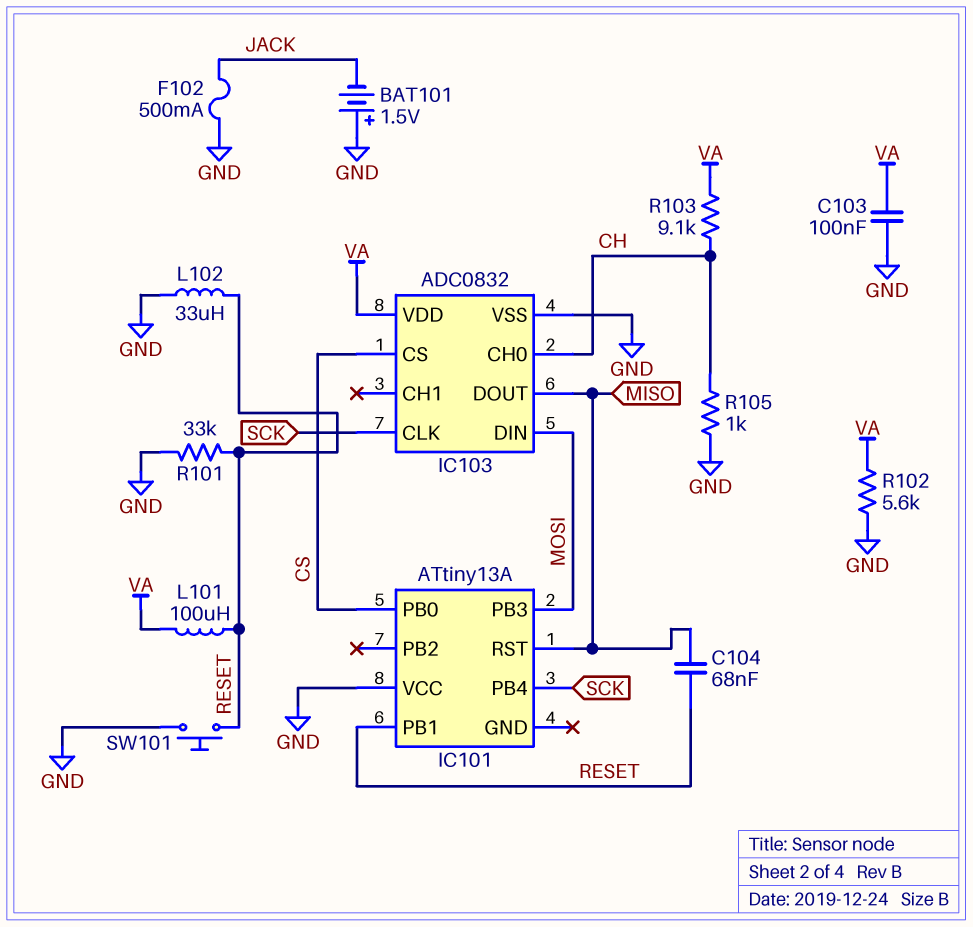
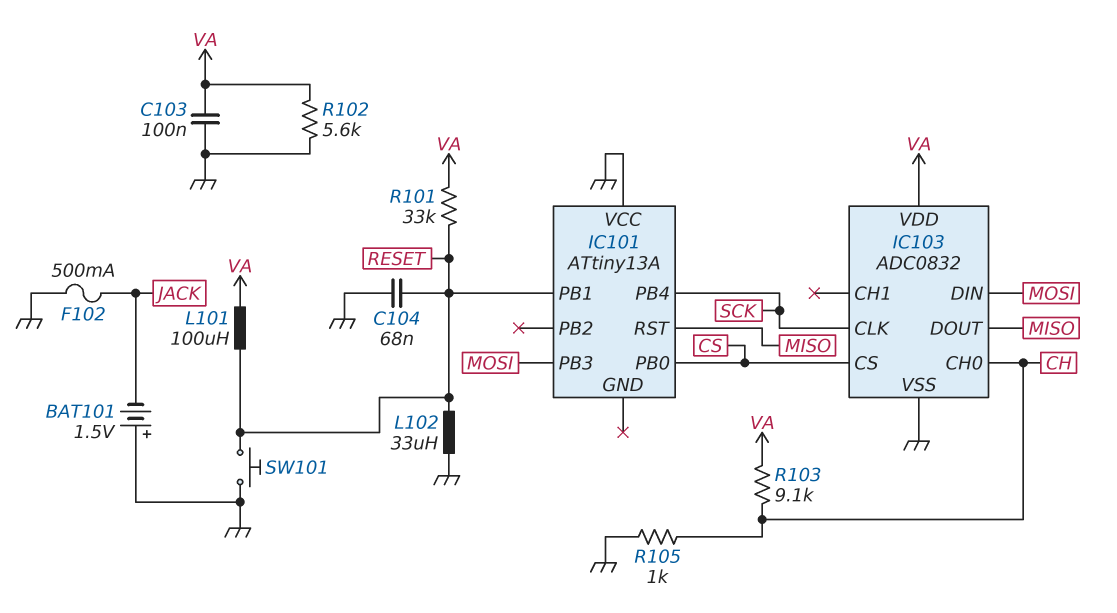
C104: 68nF (MISO, RESET) -> 68nF (GND, RESET)
R101: 33k (GND, RESET) -> 33k (RESET, VA)

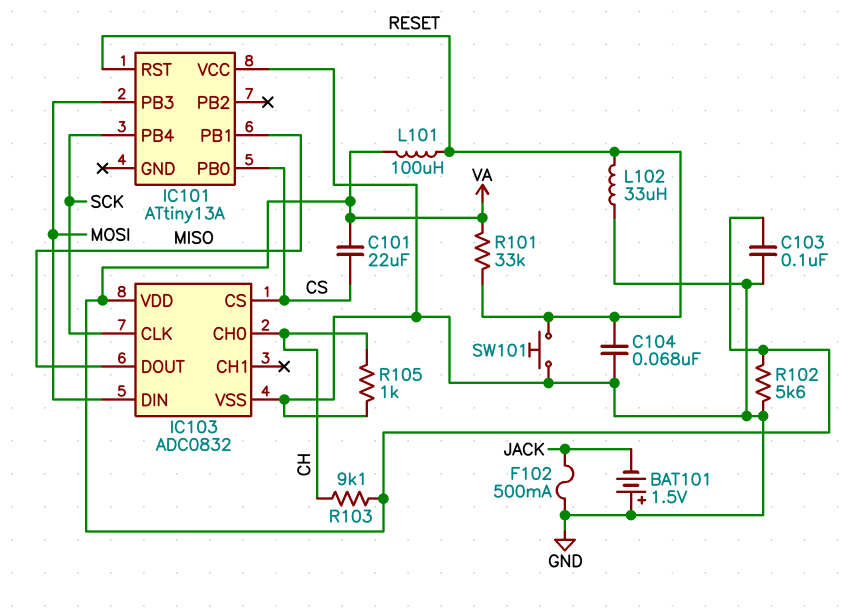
C101: none -> 22uF (CS, VA)
IC101 pin PB1: RESET -> MISO
IC101 pin RST: MISO -> RESET

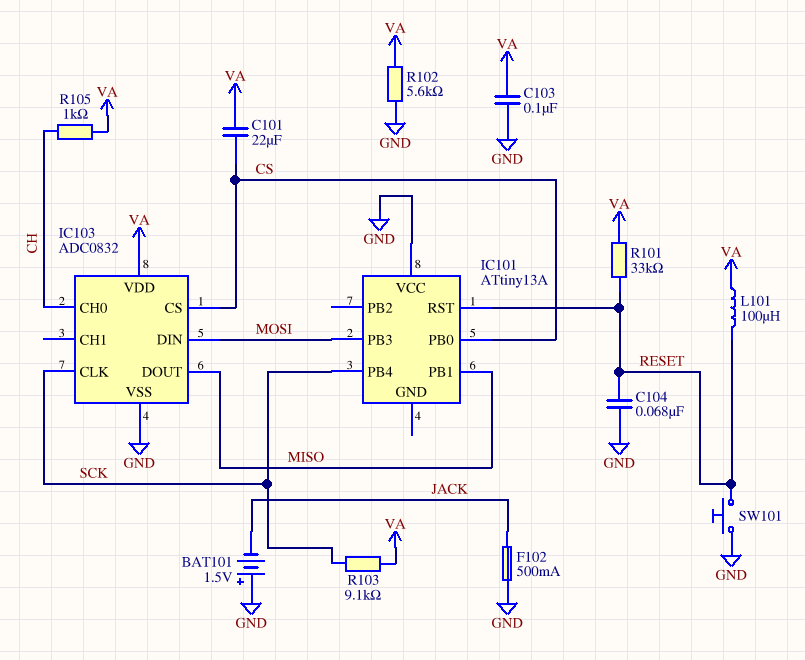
L102: 33uH (GND, RESET) -> none
R103: 9.1k (CH, VA) -> 9.1k (SCK, VA)
R105: 1k (CH, GND) -> 1k (CH, VA)

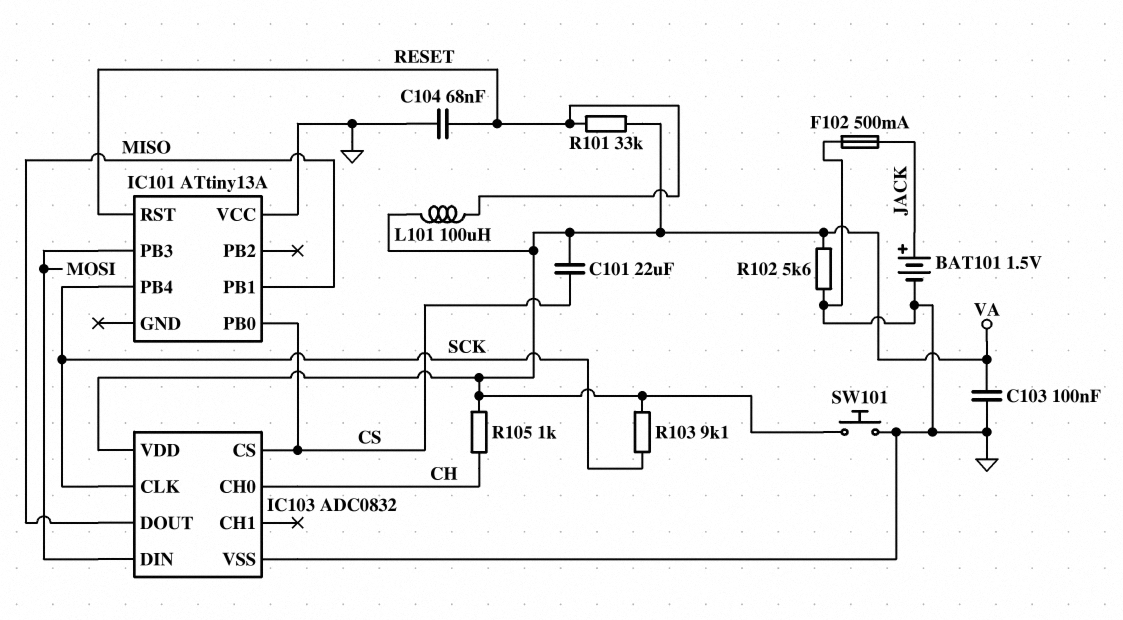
BAT101: 1.5V (plus GND, minus JACK) -> 1.5V (plus JACK, minus GND)
SW101: button (GND, RESET) -> button (GND, VA)

